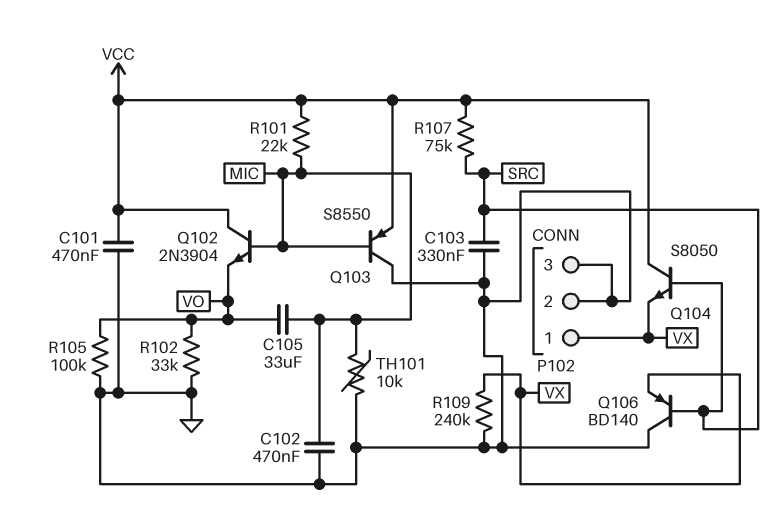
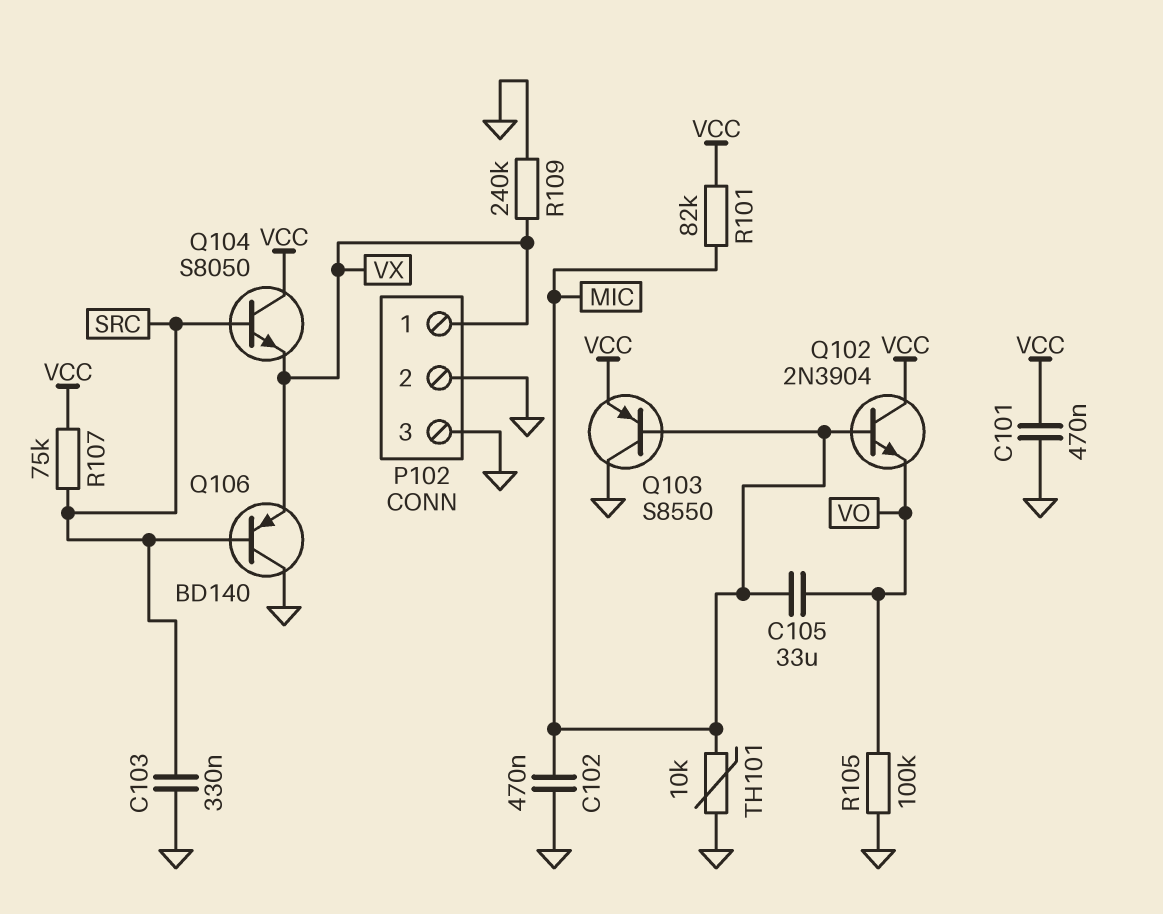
R101: 22k (MIC, VCC) -> 82k (MIC, VCC)
R102: 33k (GND, VO) -> none

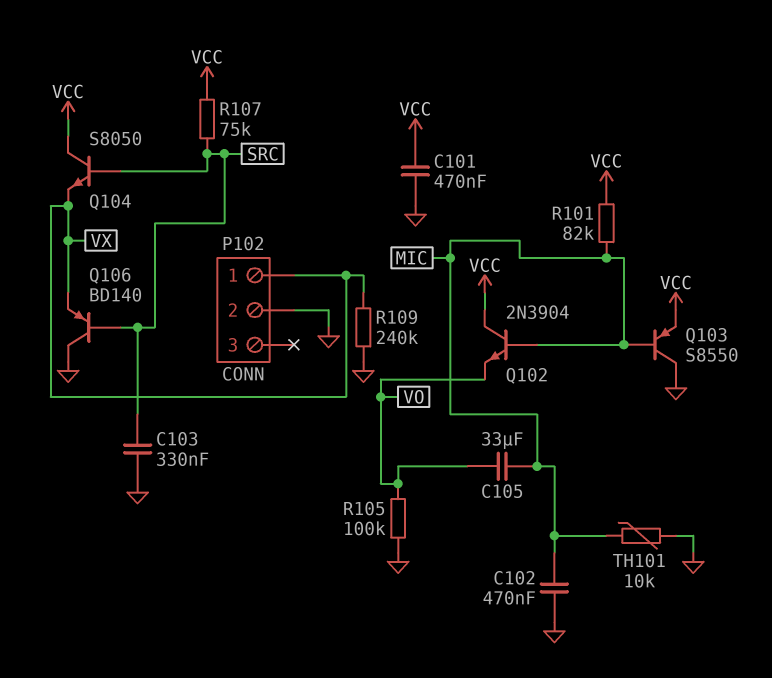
P102 pin 3: GND -> none

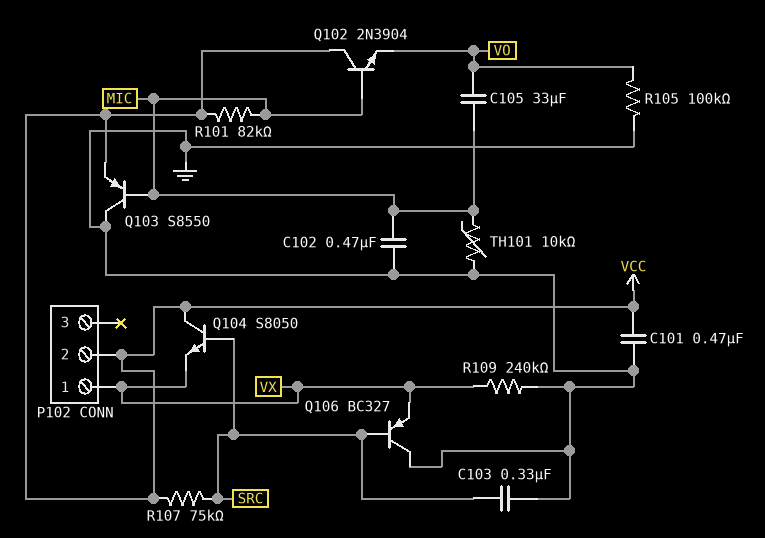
P102 pin 2: GND -> VCC
Q106: PNP BD140 (B SRC, C GND, E VX) -> PNP BC327 (B SRC, C GND, E VX)

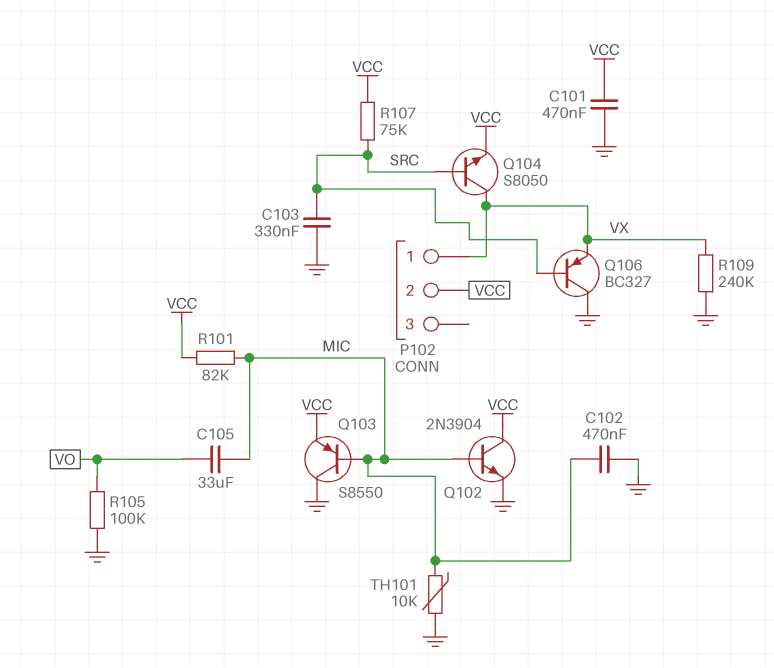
Q102: NPN 2N3904 (B MIC, C VCC, E VO) -> NPN 2N3904 (B MIC, C VCC, E GND)
Q104: NPN S8050 (B SRC, C VCC, E VX) -> NPN S8050 (B SRC, C VX, E VCC)

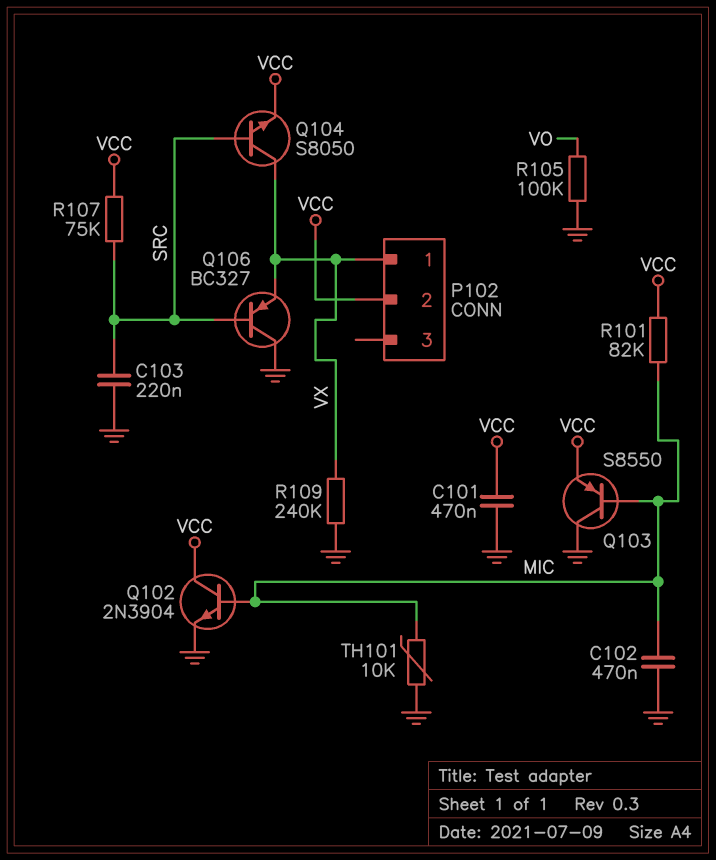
C103: 330nF (GND, SRC) -> 220nF (GND, SRC)
C105: 33uF (MIC, VO) -> none

